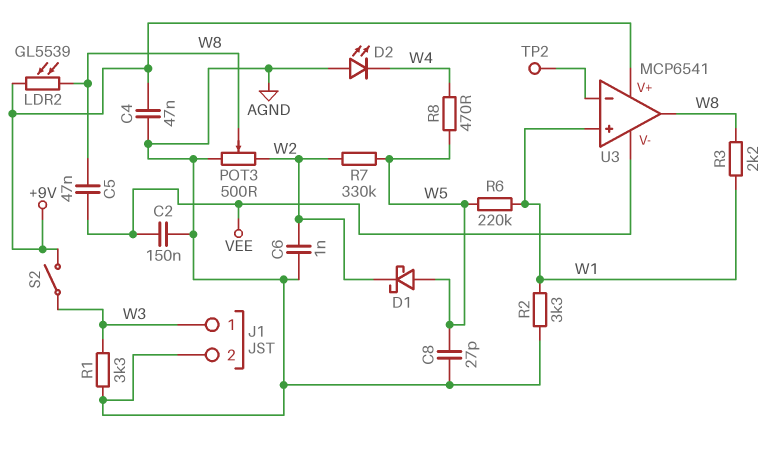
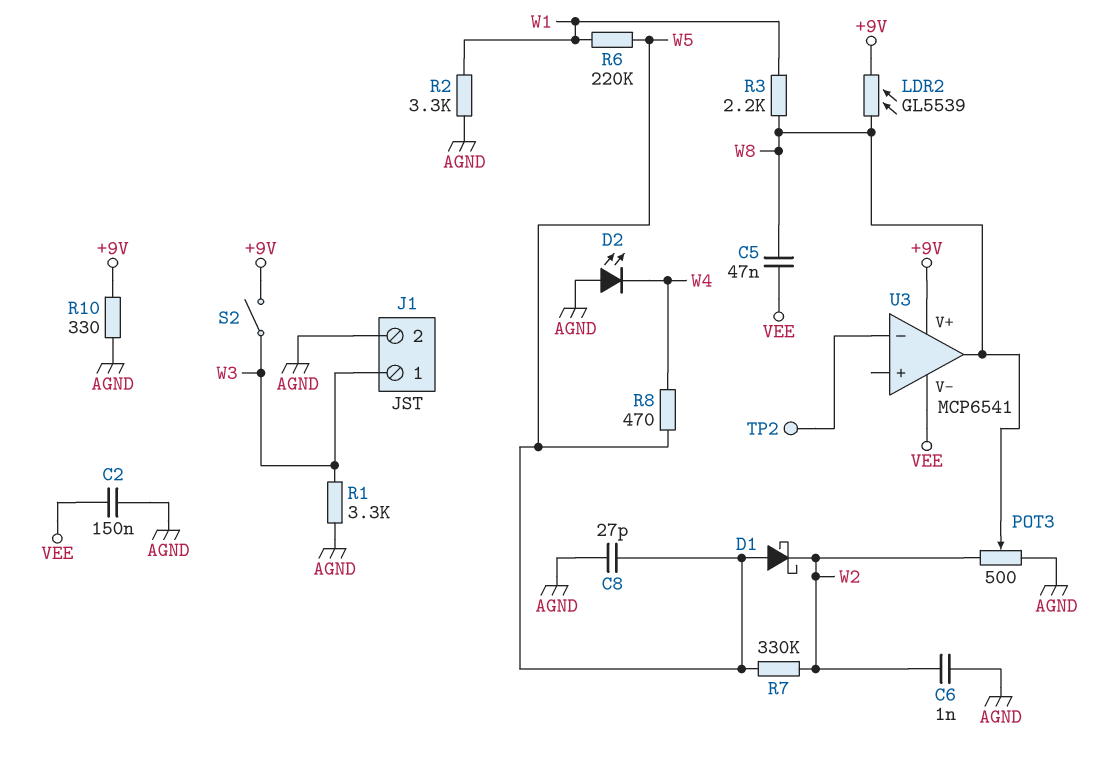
C4: 47nF (+9V, AGND) -> none
R10: none -> 330 (+9V, AGND)
U3 pin in+: W1 -> none

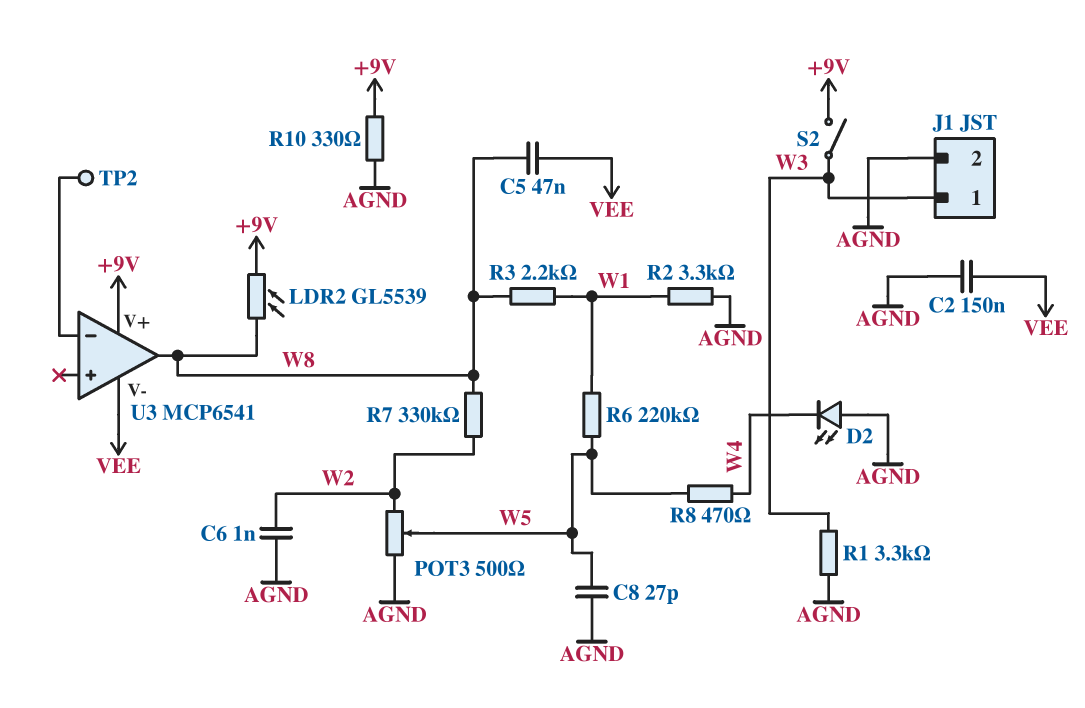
D1: schottky (A W5, K W2) -> none
POT3: 500 (AGND, W2, wiper W8) -> 500 (AGND, W2, wiper W5)
R7: 330k (W2, W5) -> 330k (W2, W8)

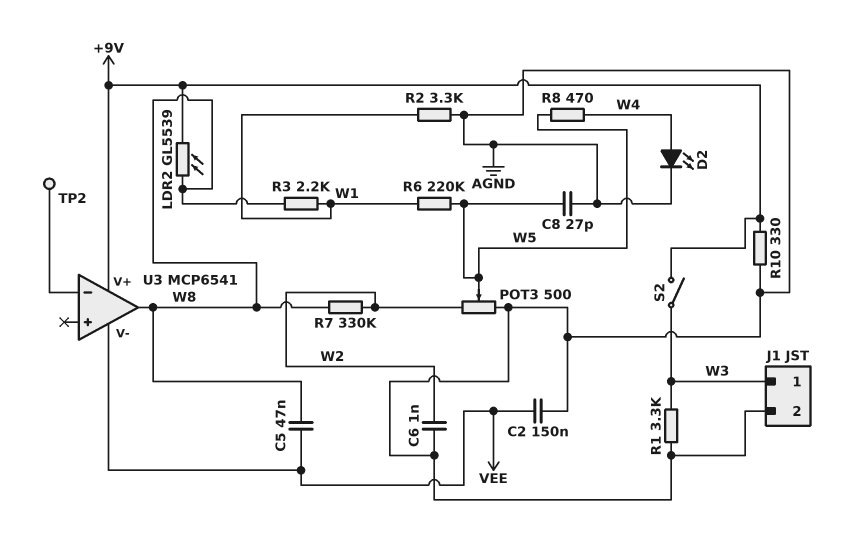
D2: LED (A AGND, K W4) -> LED (A W4, K AGND)

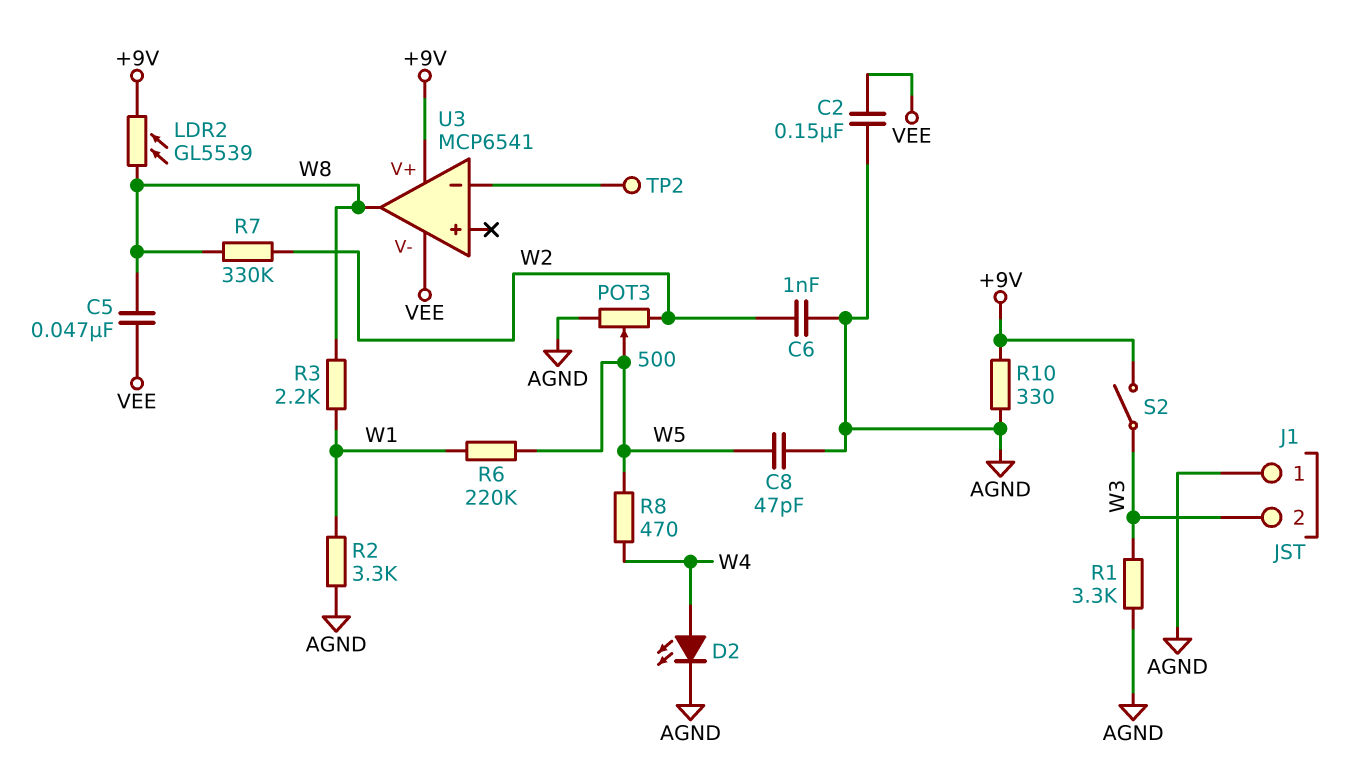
C8: 27pF (AGND, W5) -> 47pF (AGND, W5)
J1 pin 1: W3 -> AGND
J1 pin 2: AGND -> W3

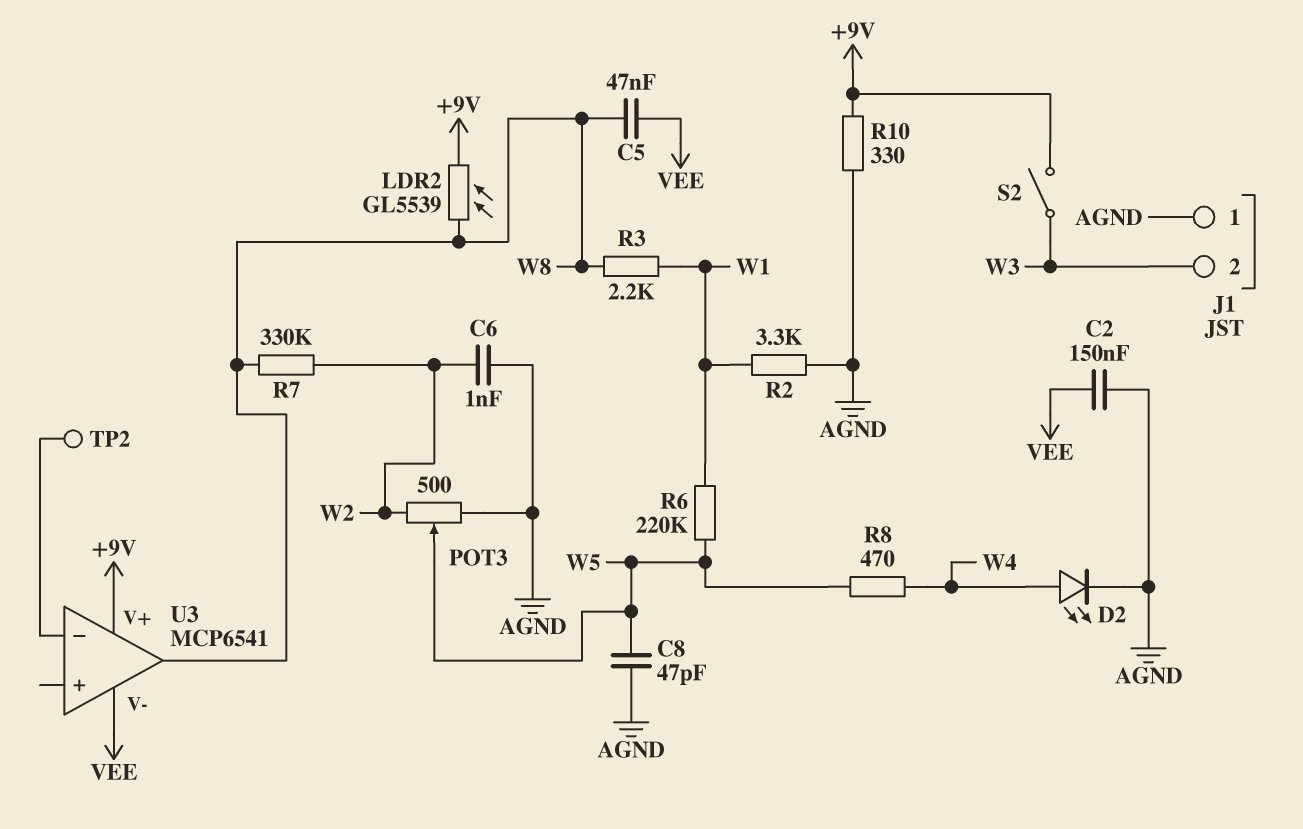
R1: 3.3k (AGND, W3) -> none

